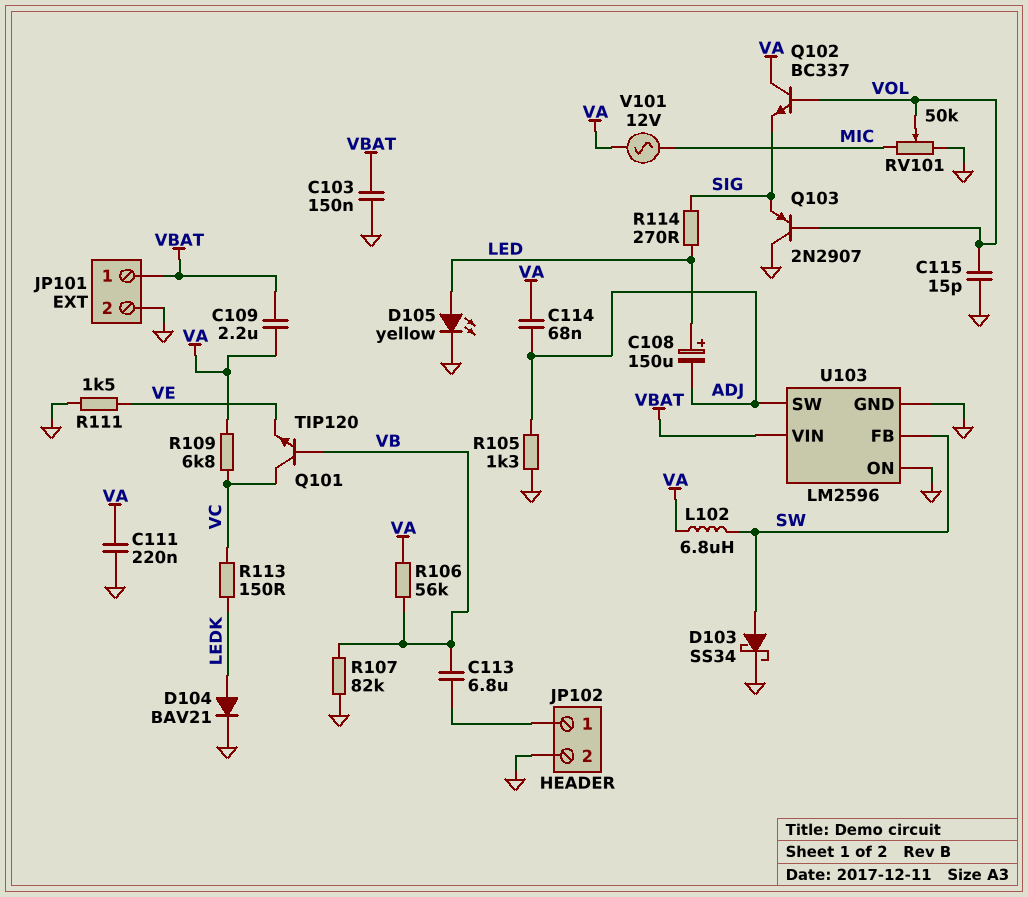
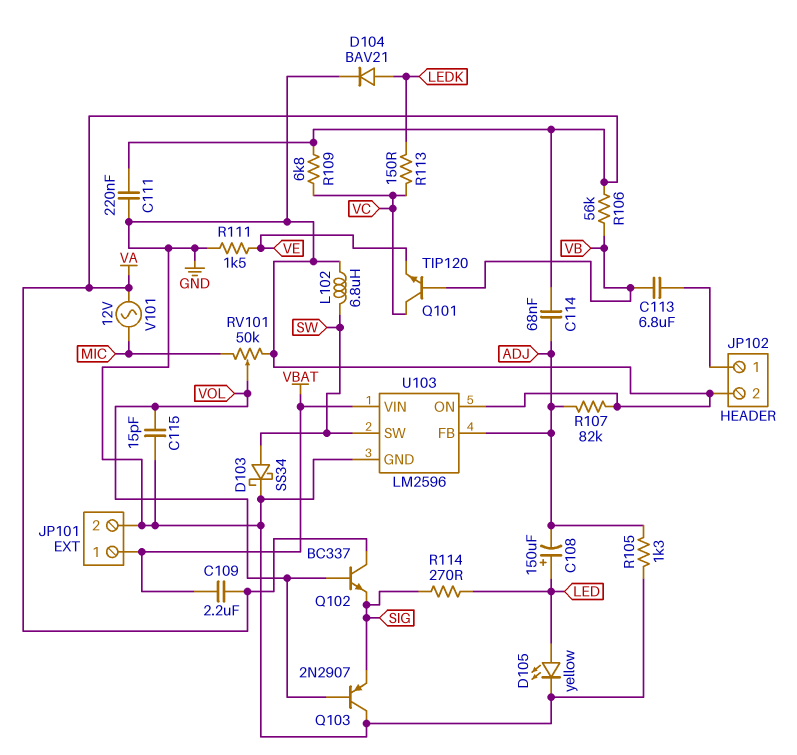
C103: 150nF (GND, VBAT) -> none
L102: 6.8uH (SW, VA) -> 6.8uH (GND, SW)
R107: 82k (GND, VB) -> 82k (ADJ, GND)
U103 pin FB: SW -> ADJ
U103 pin SW: ADJ -> SW

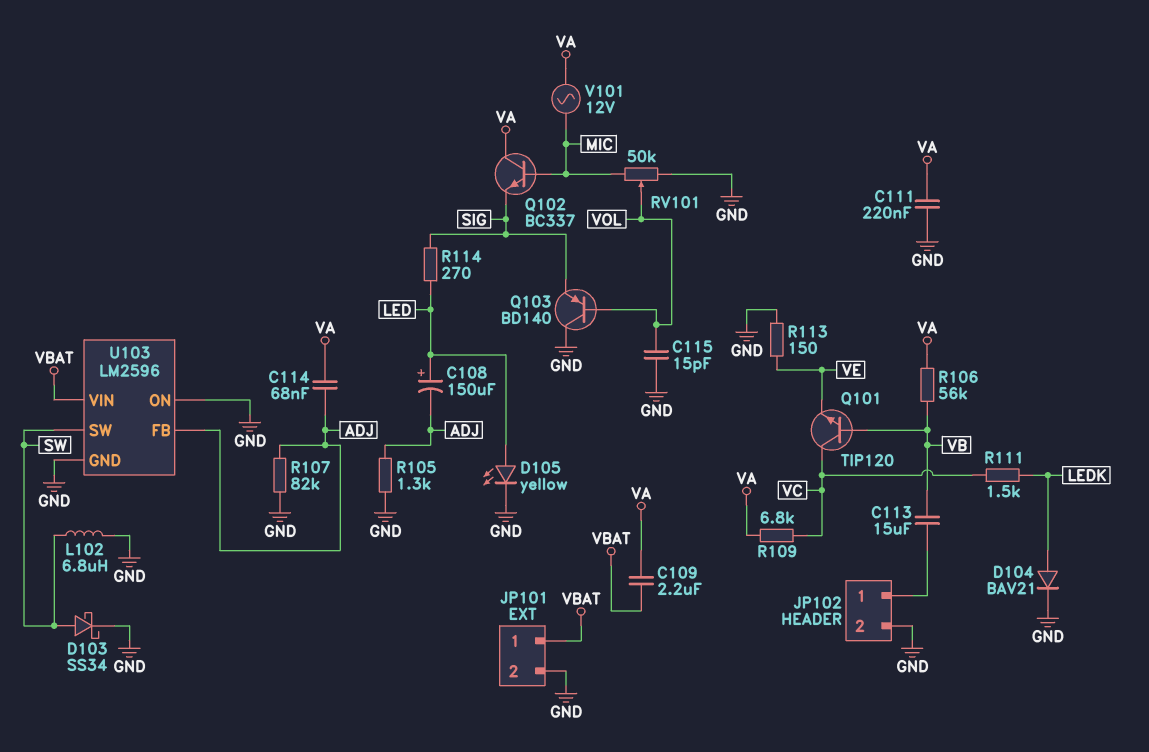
C113: 6.8uF (JP102/1, VB) -> 15uF (JP102/1, VB)
Q102: NPN BC337 (B VOL, C VA, E SIG) -> NPN BC337 (B MIC, C VA, E SIG)
Q103: PNP 2N2907 (B VOL, C GND, E SIG) -> PNP BD140 (B VOL, C GND, E SIG)
R111: 1.5k (GND, VE) -> 1.5k (LEDK, VC)
R113: 150 (LEDK, VC) -> 150 (GND, VE)

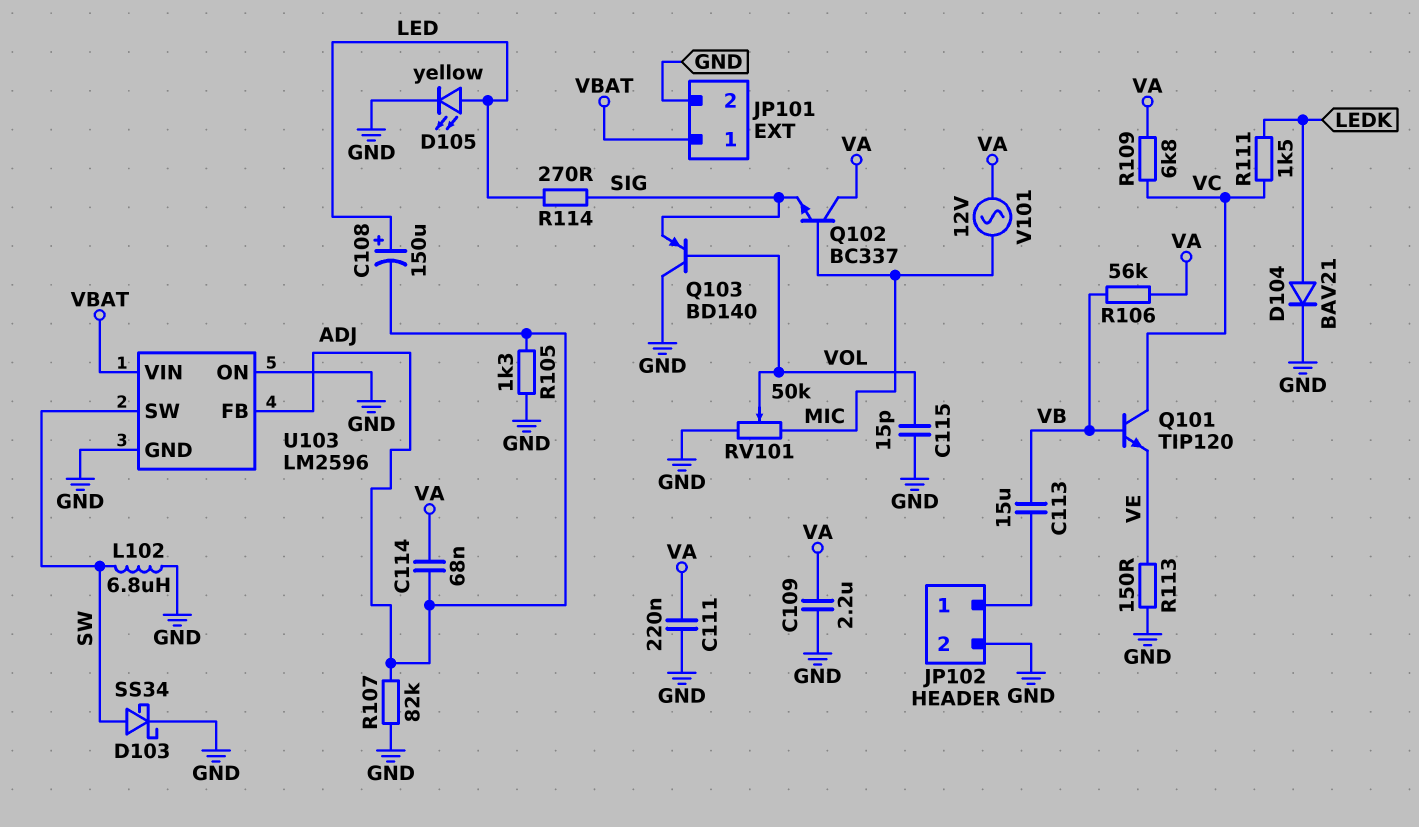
C109: 2.2uF (VA, VBAT) -> 2.2uF (GND, VA)

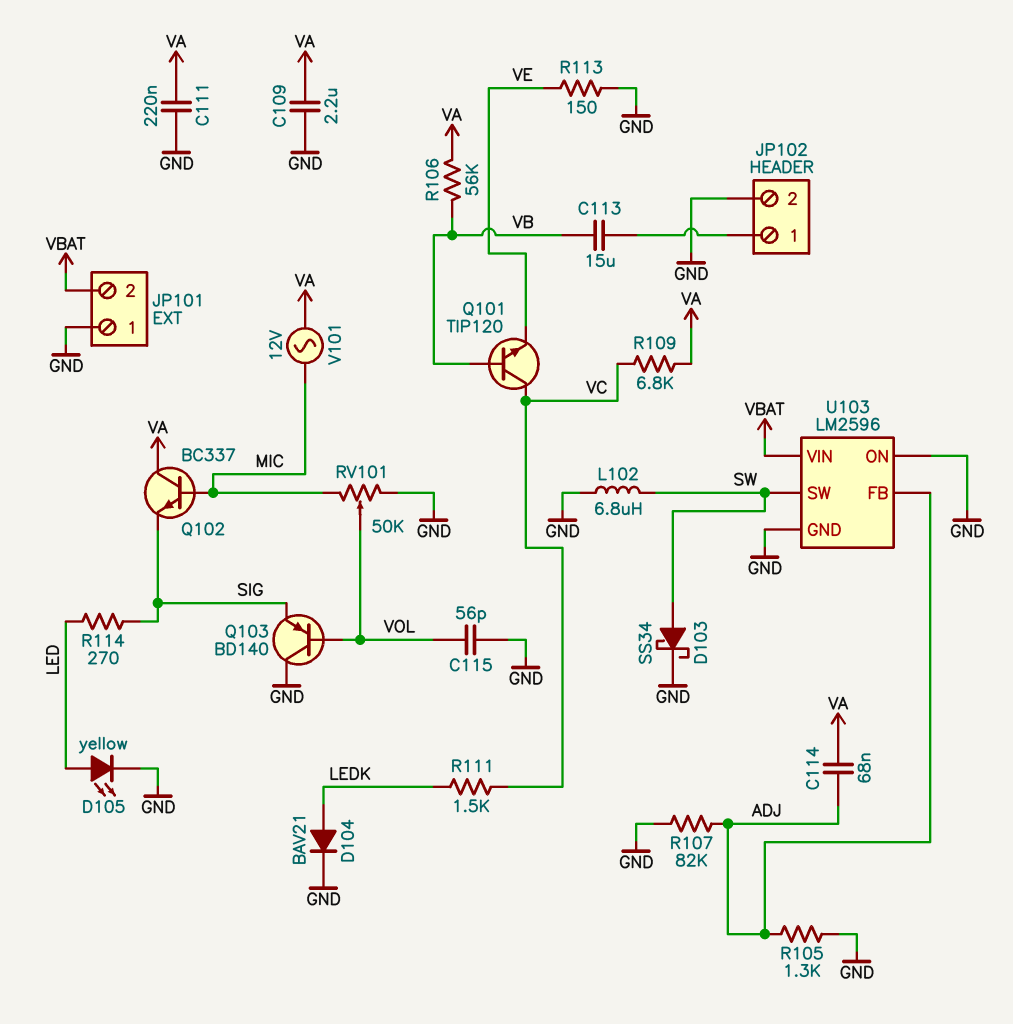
C108: 150uF (plus LED, minus ADJ) -> none
C115: 15pF (GND, VOL) -> 56pF (GND, VOL)
JP101 pin 1: VBAT -> GND
JP101 pin 2: GND -> VBAT

